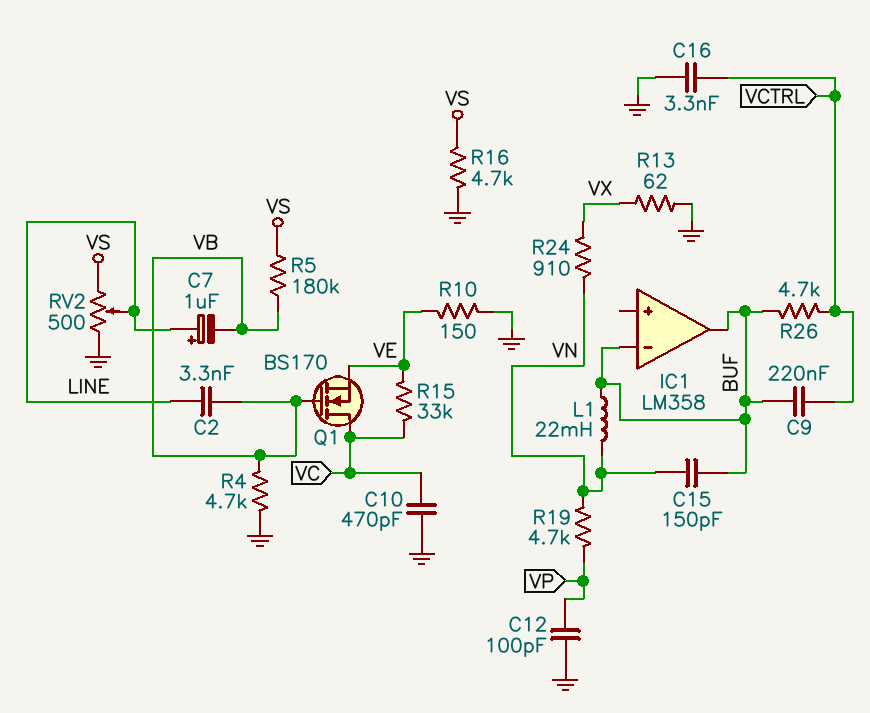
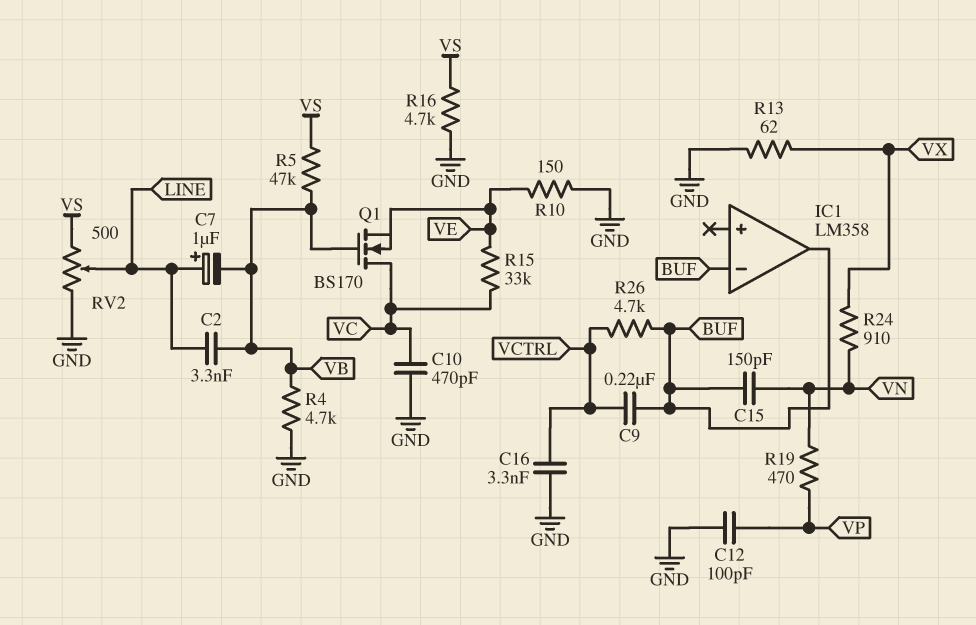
L1: 22mH (BUF, VN) -> none
R5: 180k (VB, VS) -> 47k (VB, VS)
R19: 4.7k (VN, VP) -> 470 (VN, VP)

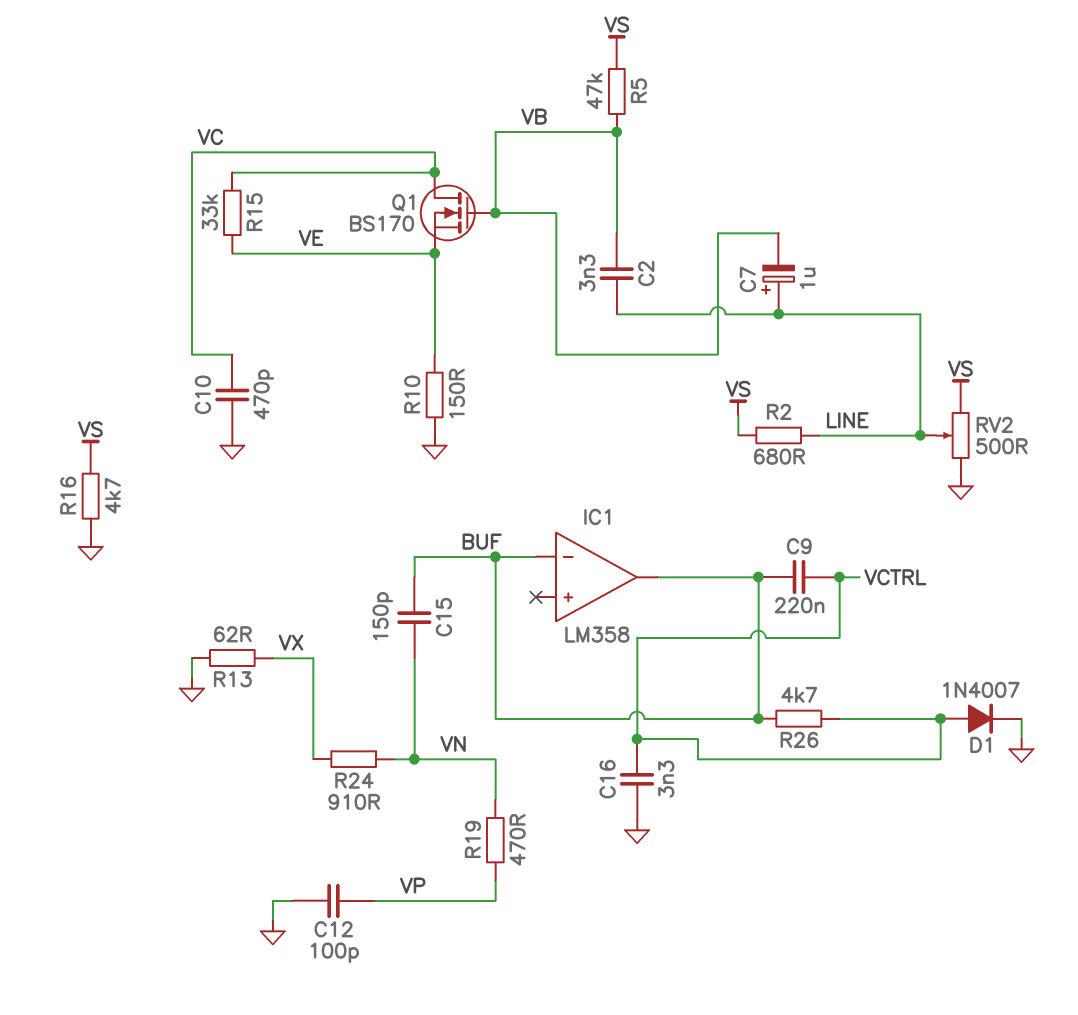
D1: none -> diode 1N4007 (A VCTRL, K GND)
R2: none -> 680 (LINE, VS)
R4: 4.7k (GND, VB) -> none

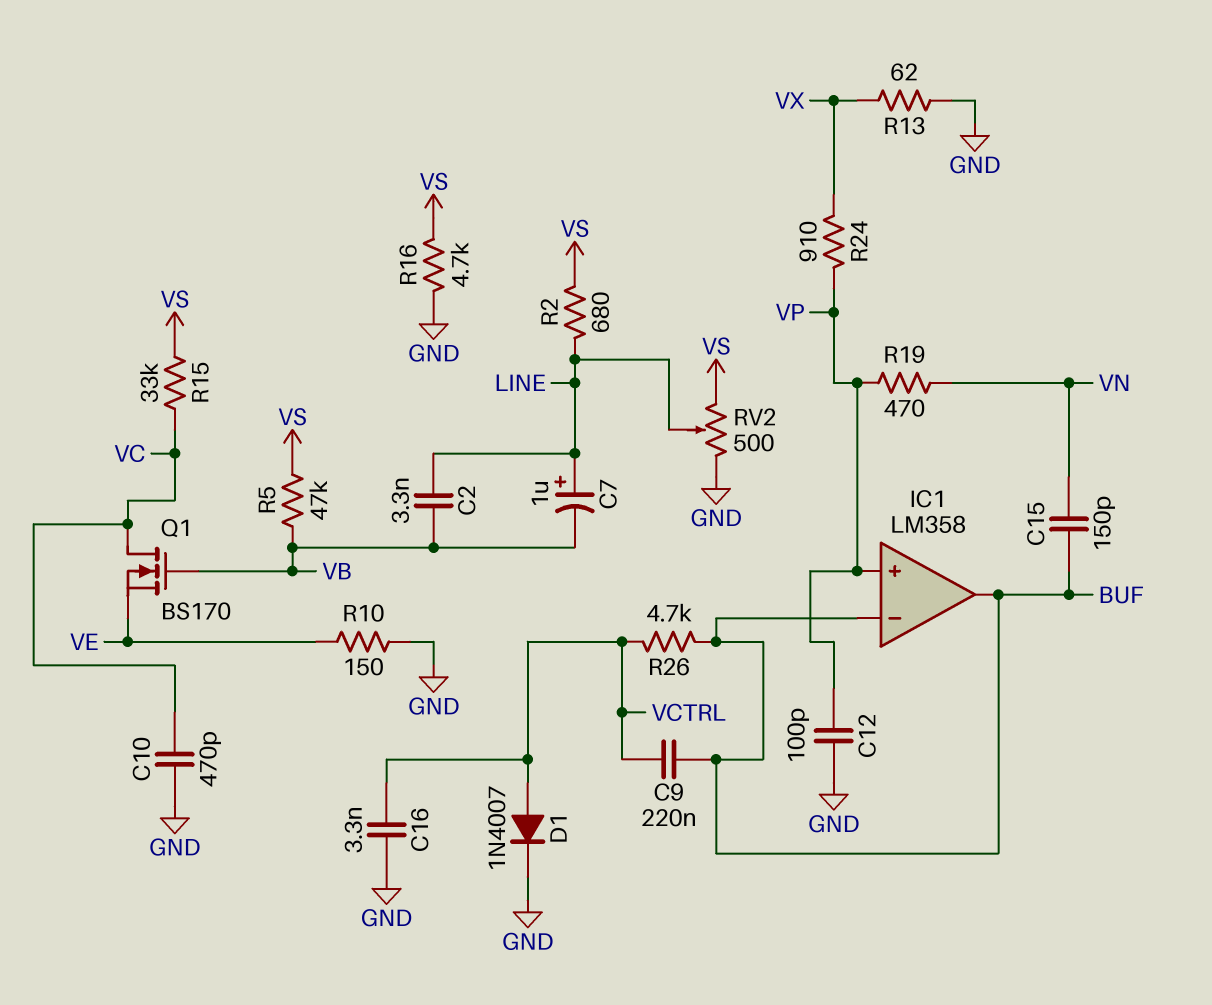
IC1 pin in+: none -> VP
R15: 33k (VC, VE) -> 33k (VC, VS)
R24: 910 (VN, VX) -> 910 (VP, VX)

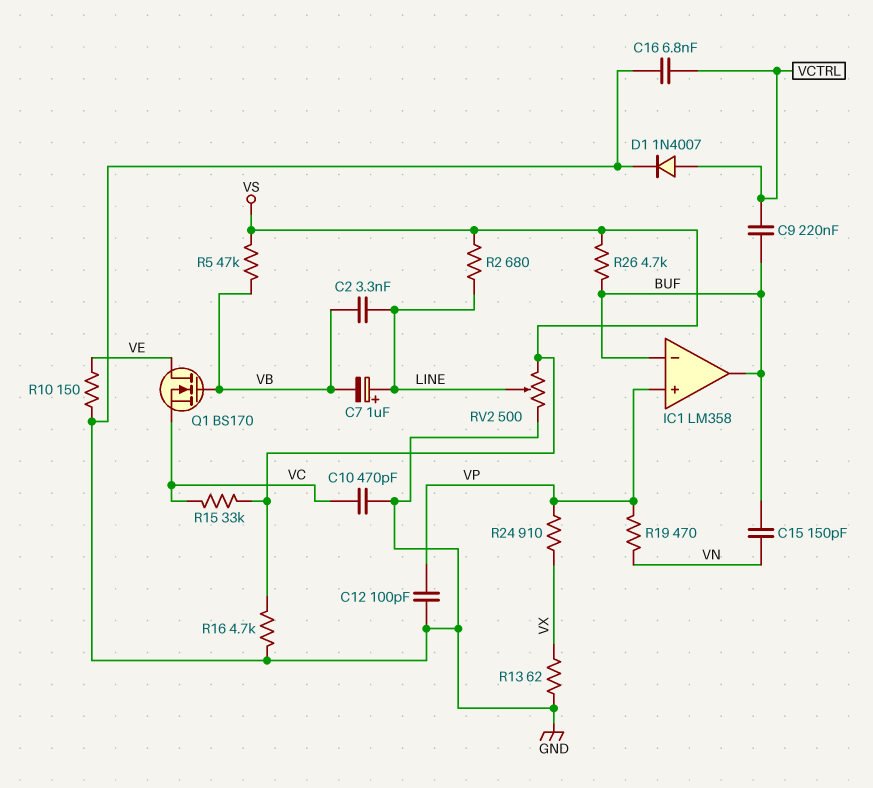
C16: 3.3nF (GND, VCTRL) -> 6.8nF (GND, VCTRL)
Q1: NMOS BS170 (G VB, D VC, S VE) -> NMOS BS170 (G VB, D VE, S VC)
R26: 4.7k (BUF, VCTRL) -> 4.7k (BUF, VS)

